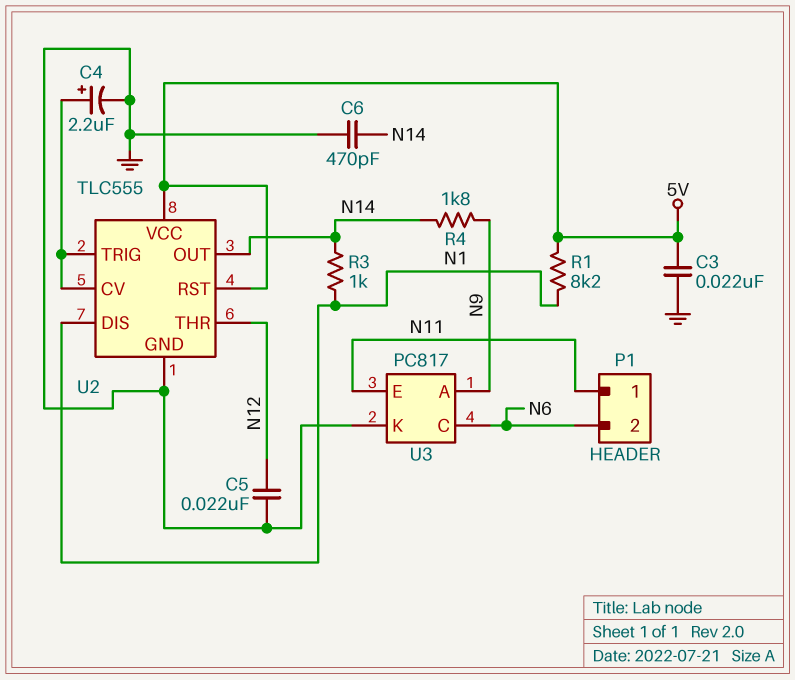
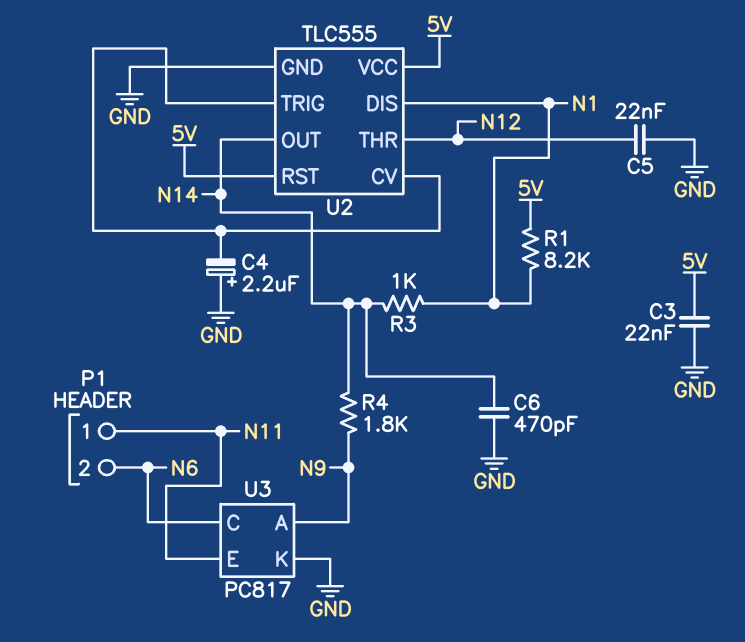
C4: 2.2uF (plus U2/CV, minus GND) -> 2.2uF (plus GND, minus U2/CV)

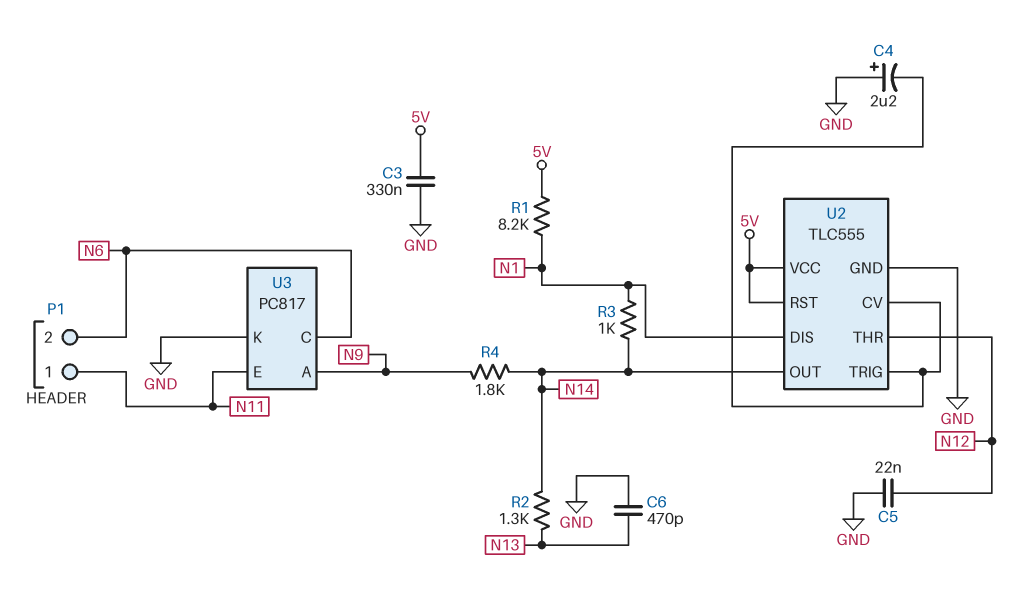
C3: 22nF (5V, GND) -> 330nF (5V, GND)
C6: 470pF (GND, N14) -> 470pF (GND, N13)
R2: none -> 1.3k (N13, N14)

